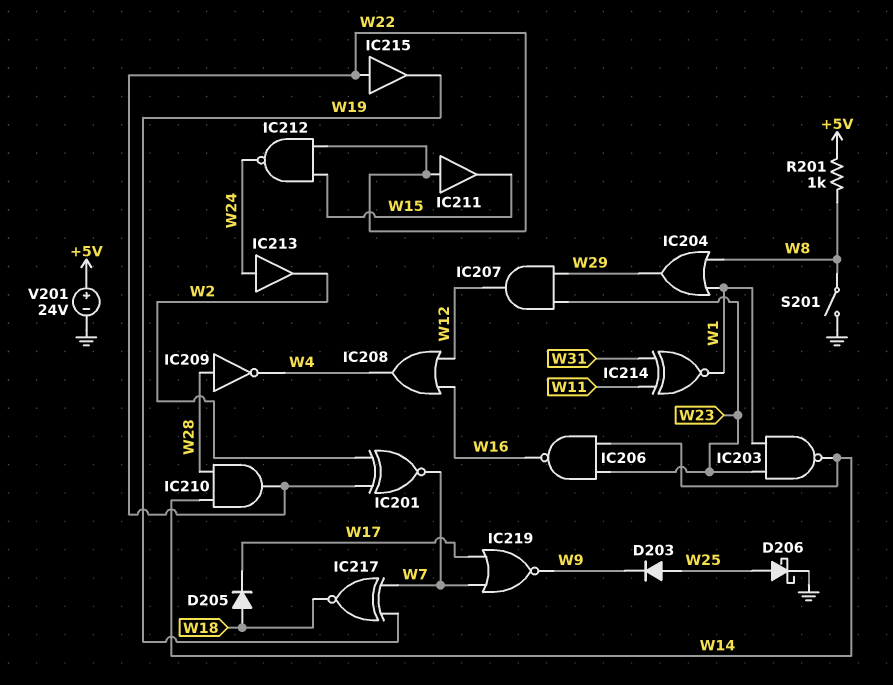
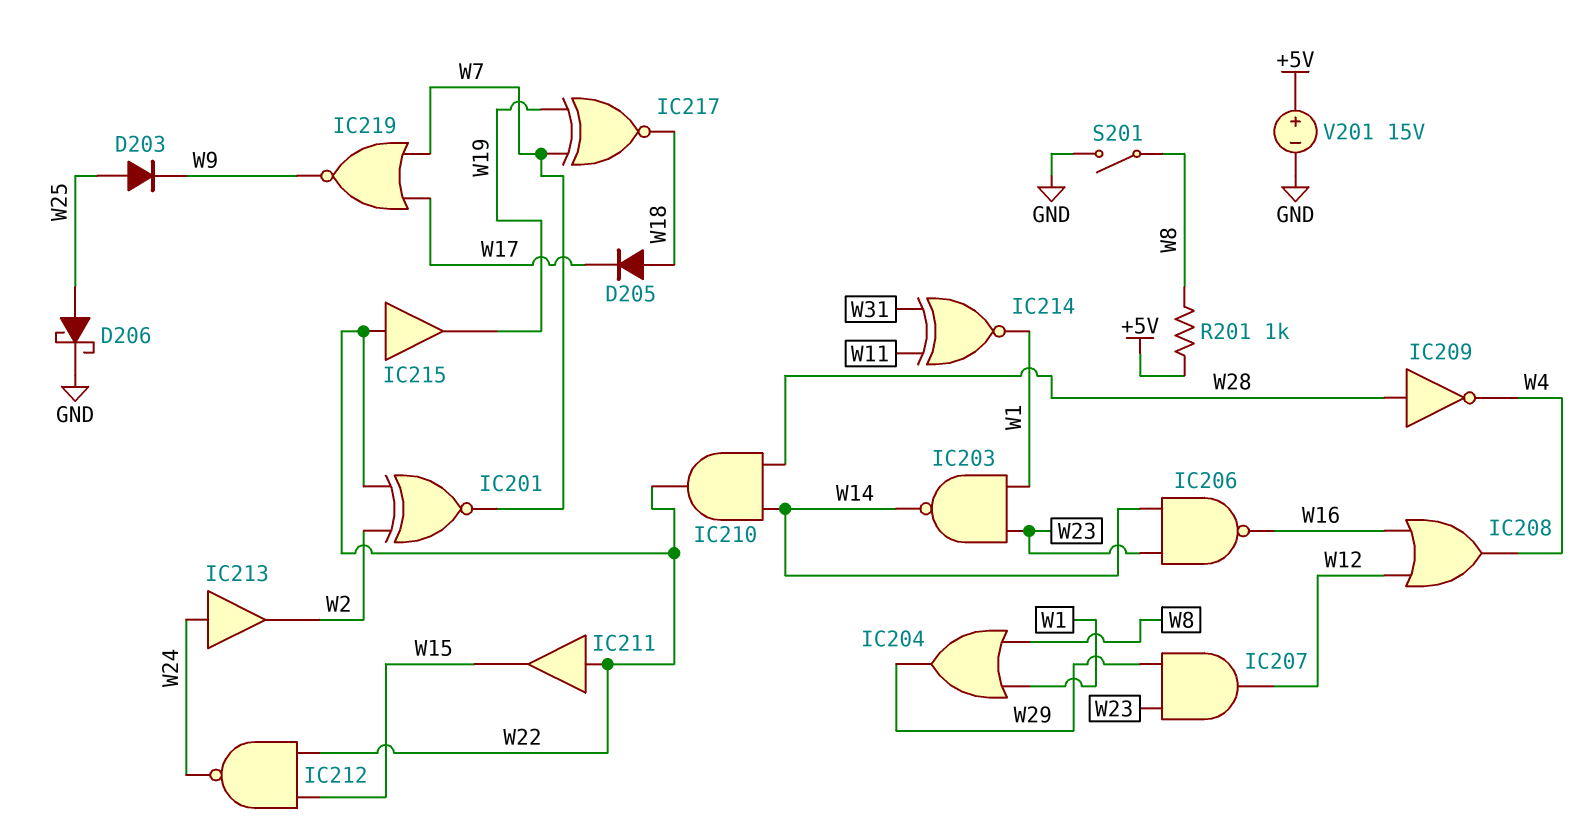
V201: 24V (plus +5V, minus GND) -> 15V (plus +5V, minus GND)

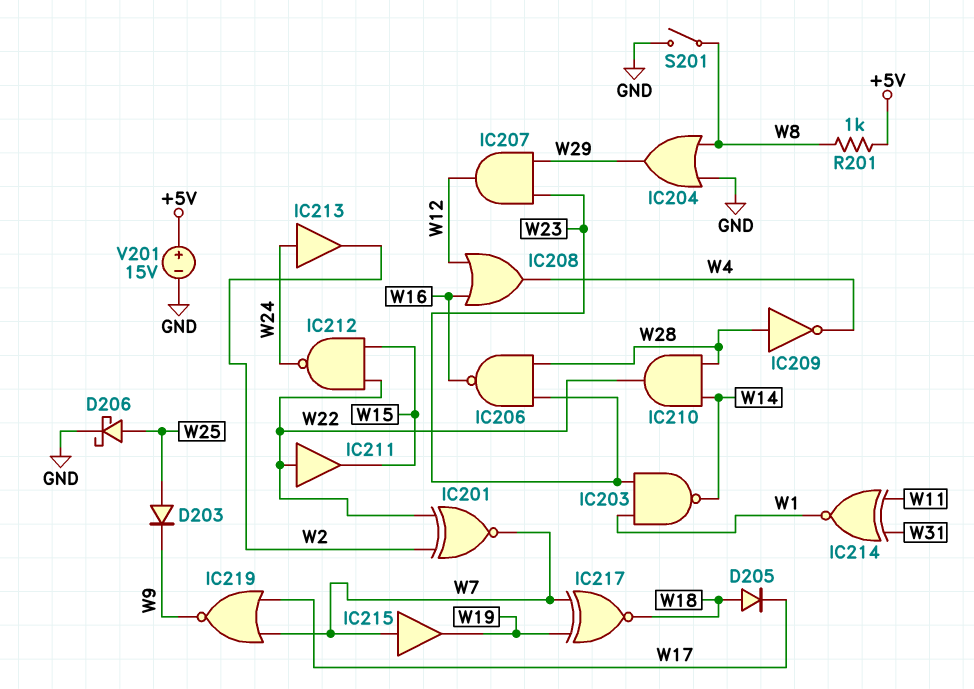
IC204: OR (in W1, in W8, out W29) -> OR (in GND, in W8, out W29)
IC206: NAND (in W14, in W23, out W16) -> NAND (in W23, in W28, out W16)
IC215: buffer (in W22, out W19) -> buffer (in W7, out W19)

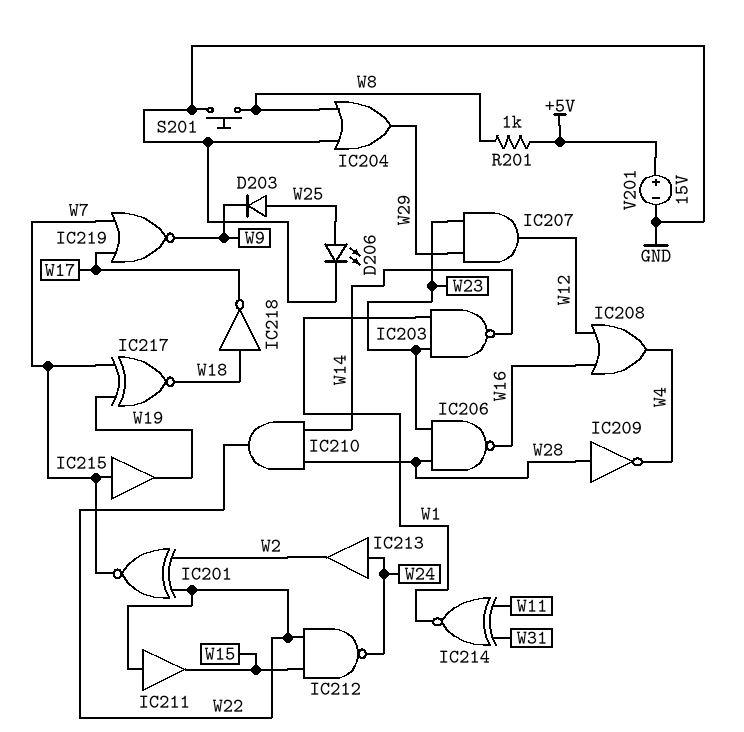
D205: diode (A W18, K W17) -> none
D206: schottky (A W25, K GND) -> LED (A W25, K GND)
IC218: none -> NOT (in W18, out W17)
S201: switch (GND, W8) -> button (GND, W8)

